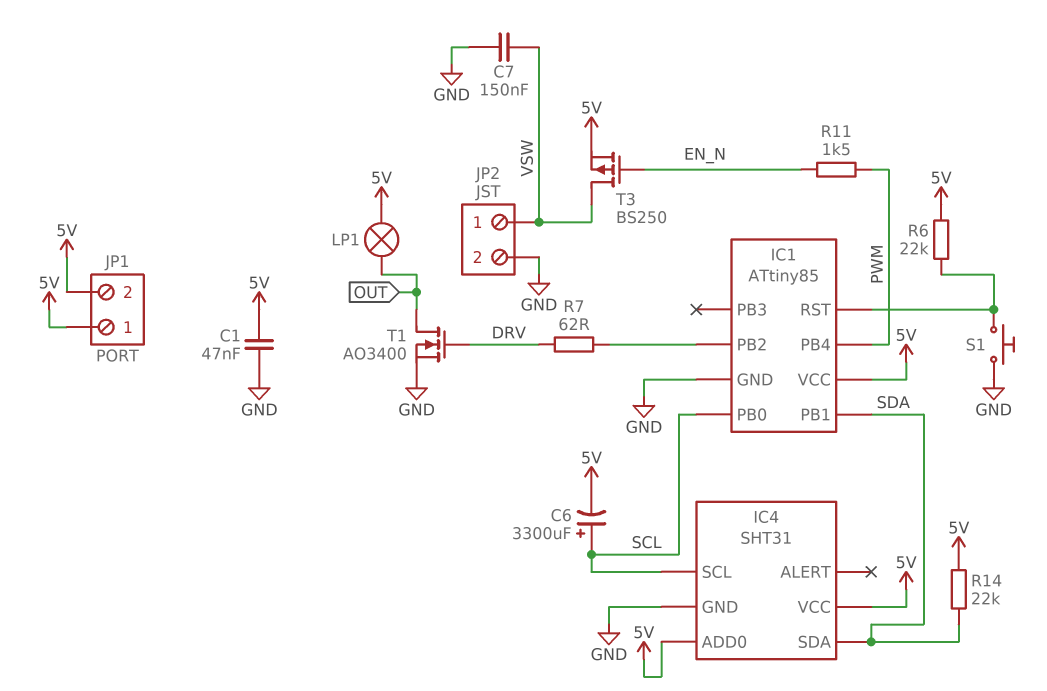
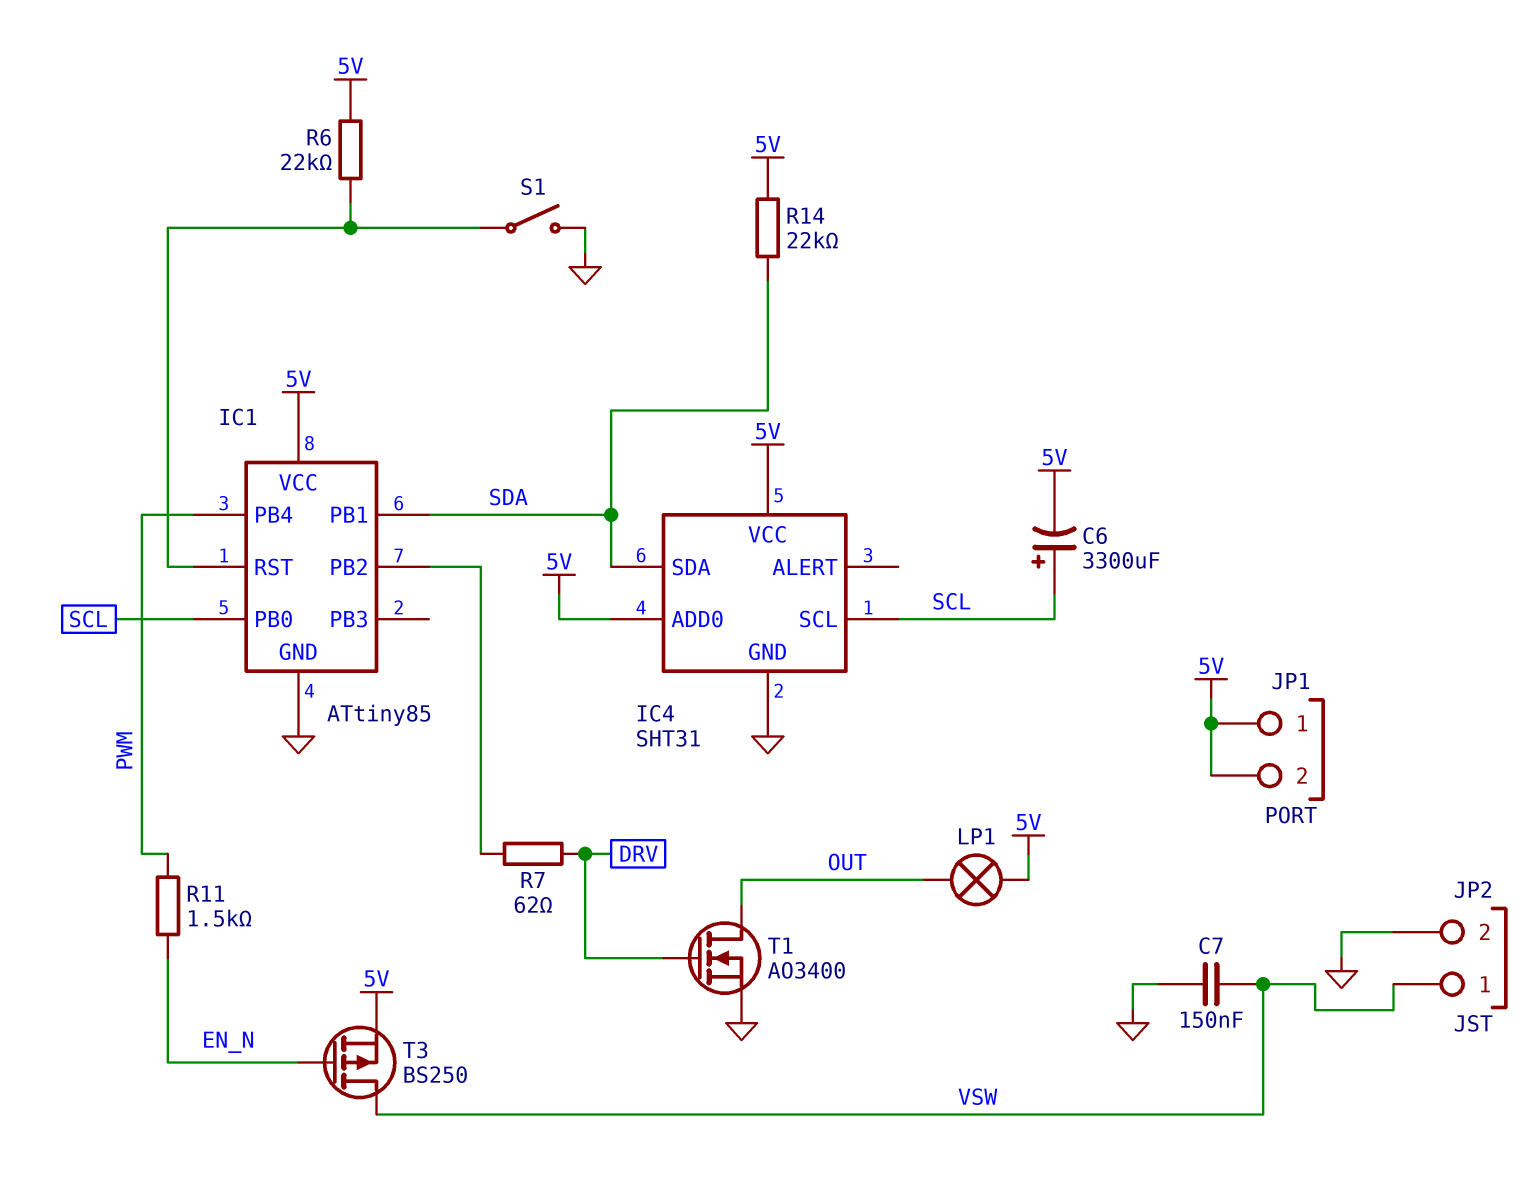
C1: 47nF (5V, GND) -> none
S1: button (GND, IC1/RST) -> switch (GND, IC1/RST)

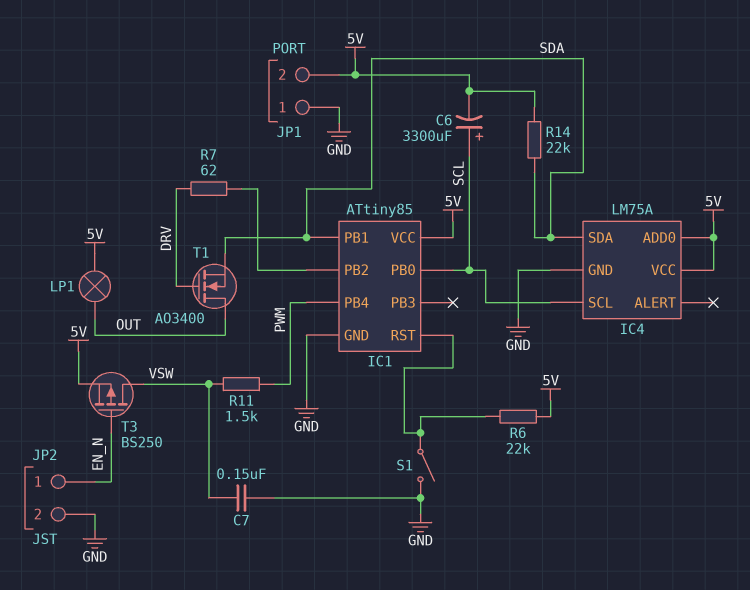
IC4: SHT31 -> LM75A
JP1 pin 1: 5V -> GND
JP2 pin 1: VSW -> EN_N
R11: 1.5k (EN_N, PWM) -> 1.5k (PWM, VSW)
T1: NMOS AO3400 (G DRV, D OUT, S GND) -> NMOS AO3400 (G DRV, D OUT, S SDA)

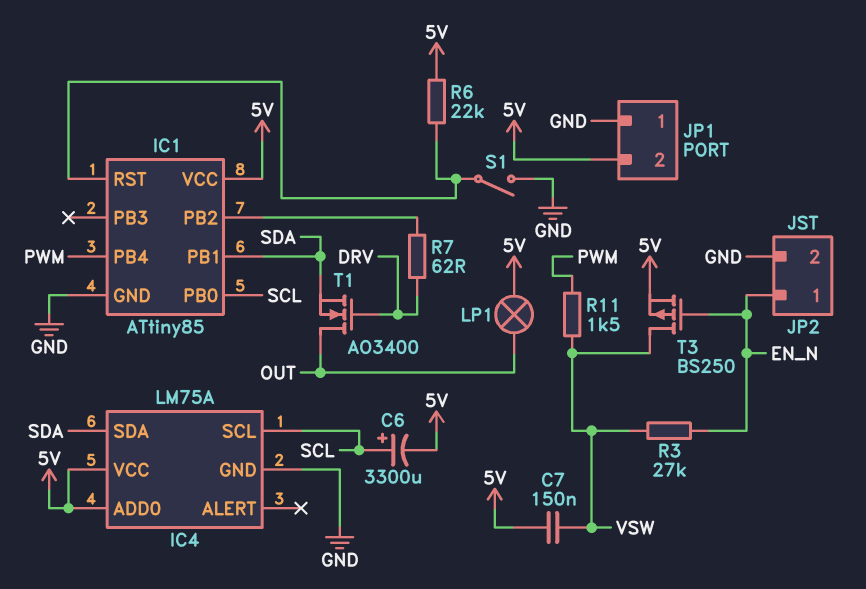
C7: 150nF (GND, VSW) -> 150nF (5V, VSW)
R3: none -> 27k (EN_N, VSW)
R14: 22k (5V, SDA) -> none

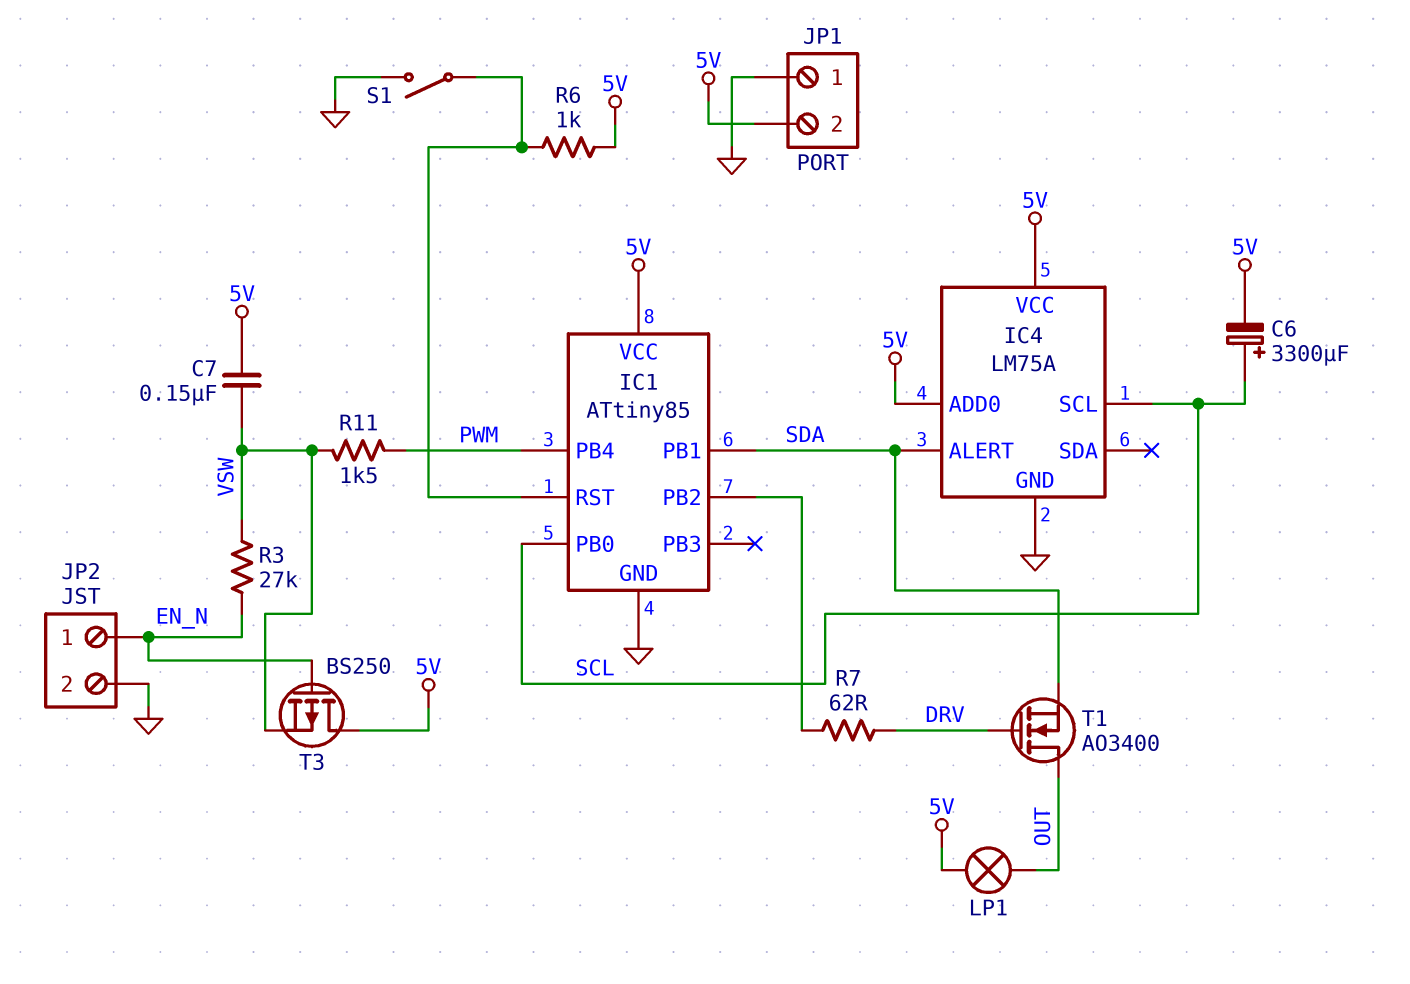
IC4 pin ALERT: none -> SDA
IC4 pin SDA: SDA -> none
R6: 22k (5V, IC1/RST) -> 1k (5V, IC1/RST)
T3: PMOS BS250 (G EN_N, D VSW, S 5V) -> PMOS BS250 (G EN_N, D 5V, S VSW)

